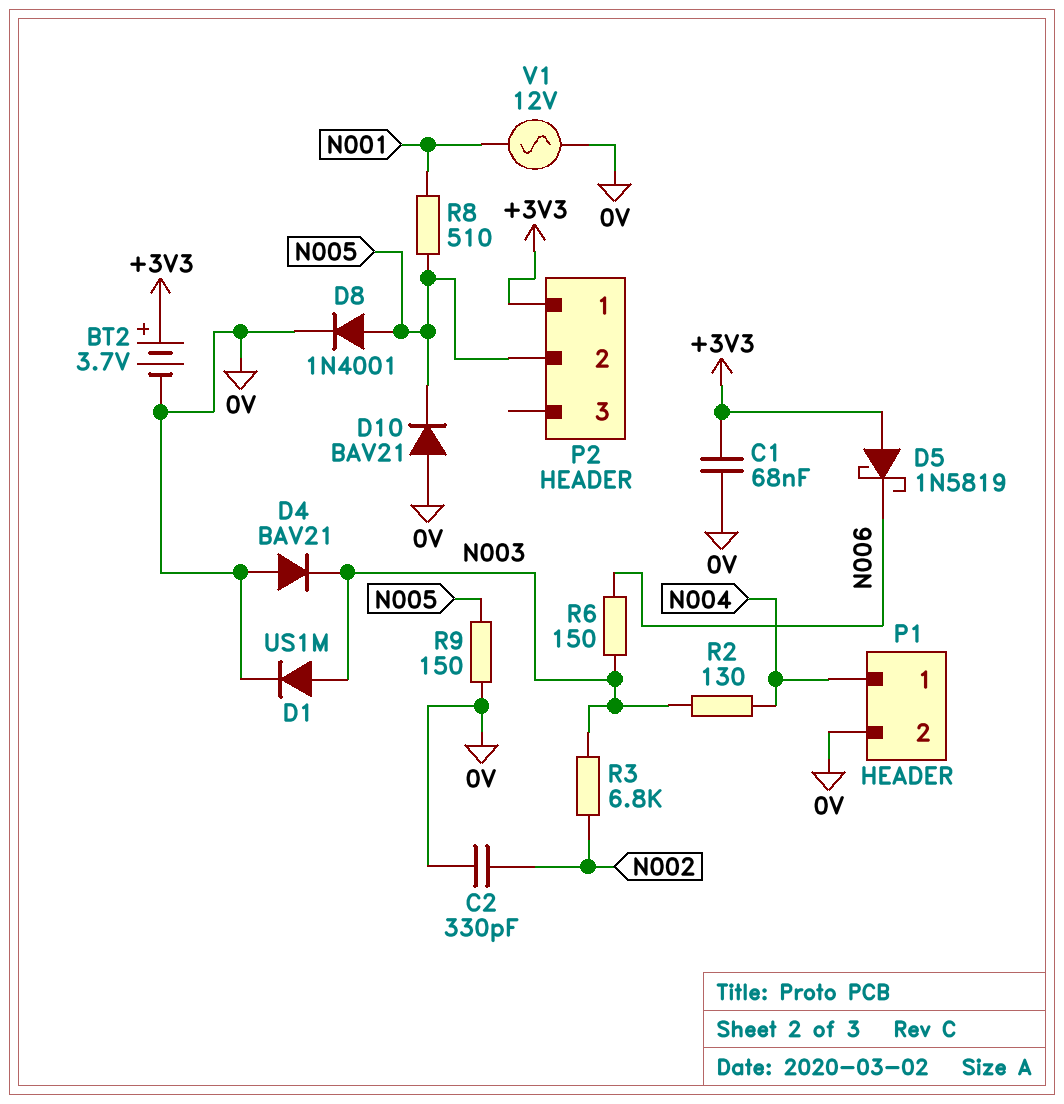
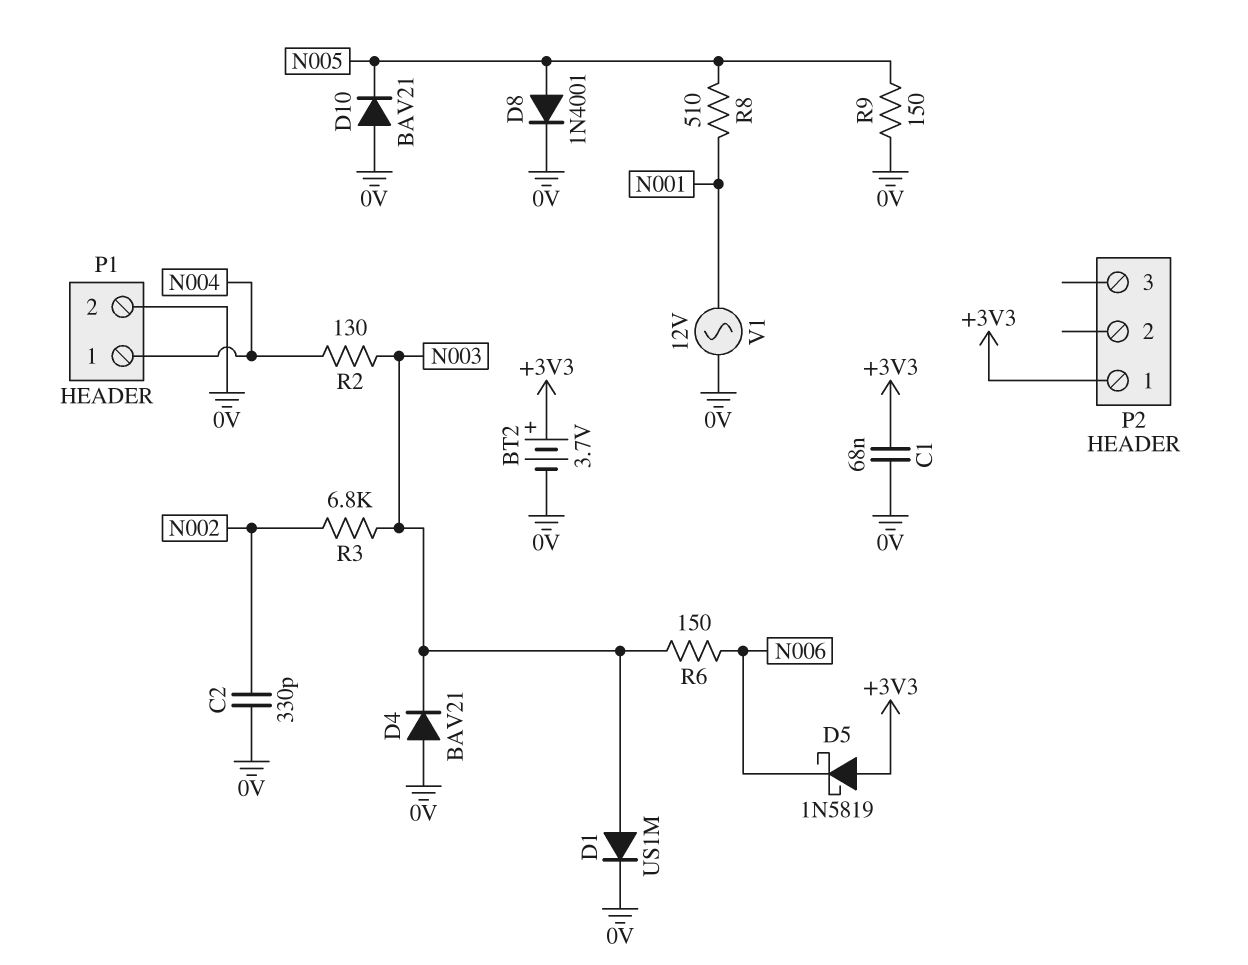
P2 pin 2: N005 -> none

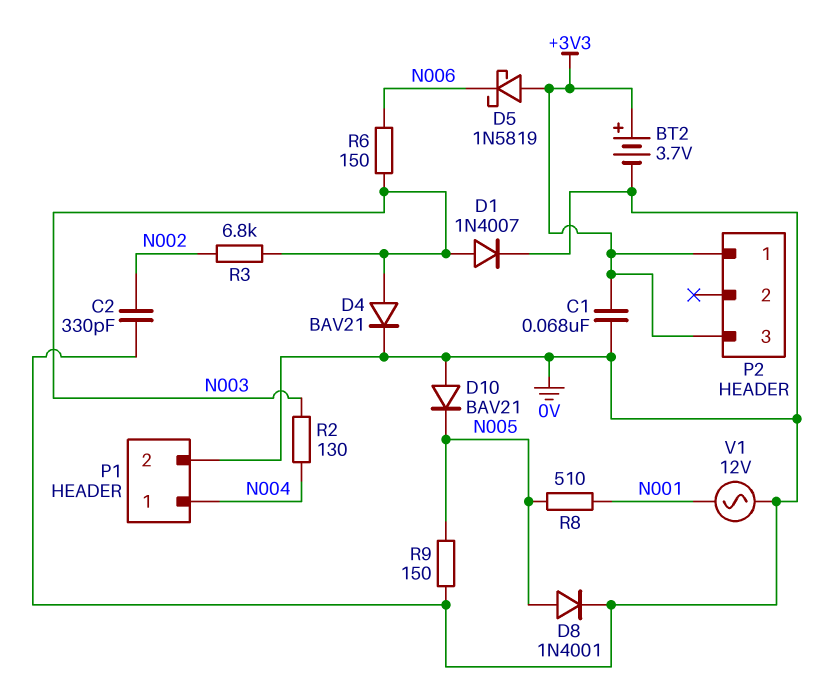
D1: diode US1M (A N003, K 0V) -> diode 1N4007 (A N003, K 0V)
D4: diode BAV21 (A 0V, K N003) -> diode BAV21 (A N003, K 0V)
P2 pin 3: none -> +3V3

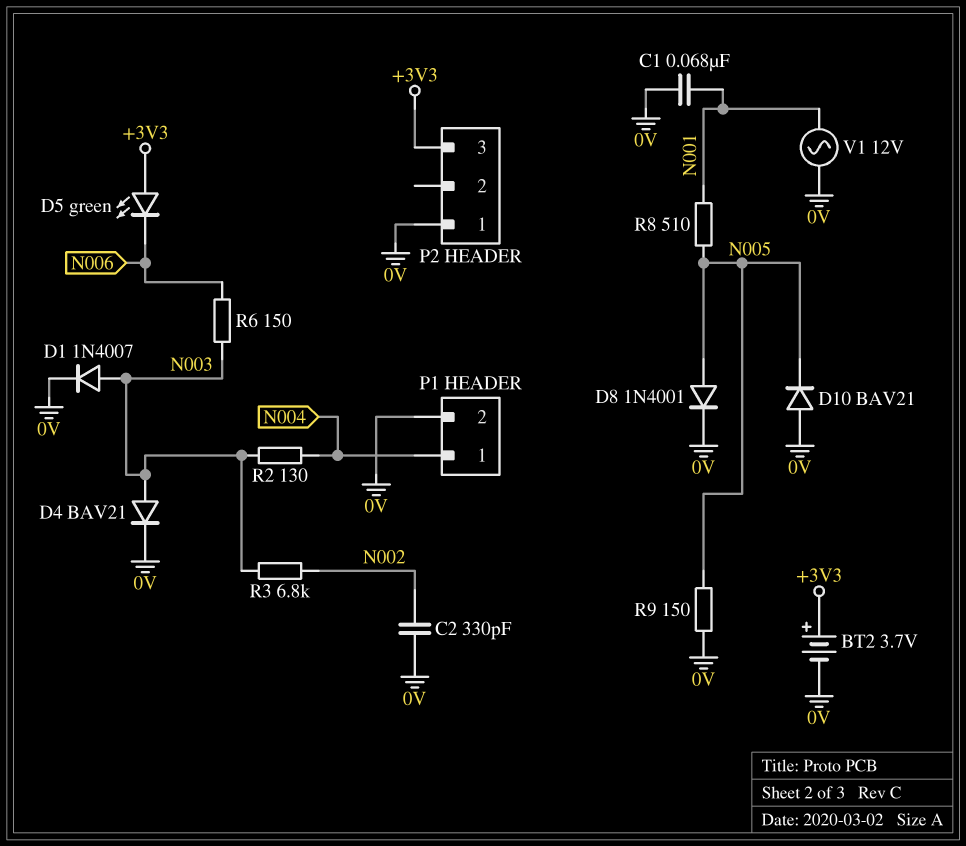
C1: 68nF (+3V3, 0V) -> 68nF (0V, N001)
D5: schottky 1N5819 (A +3V3, K N006) -> LED green (A +3V3, K N006)
P2 pin 1: +3V3 -> 0V

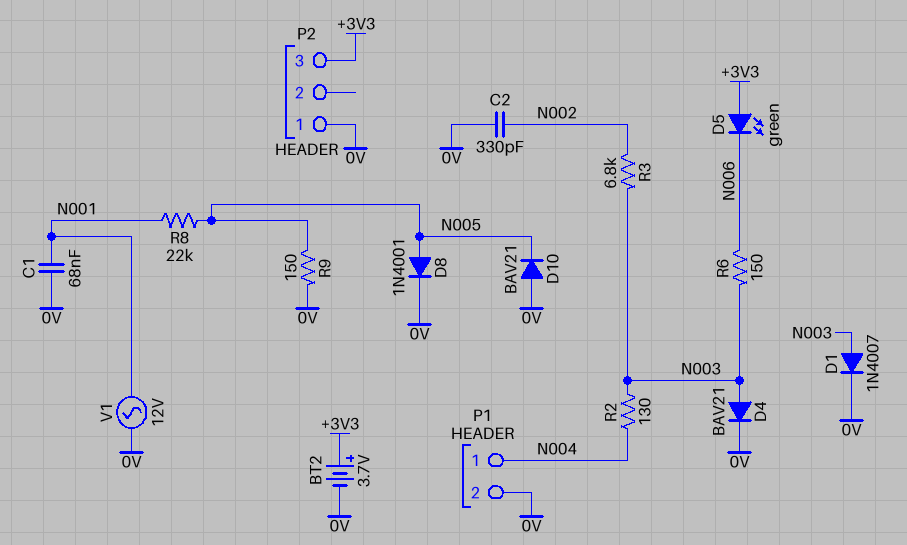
R8: 510 (N001, N005) -> 22k (N001, N005)

